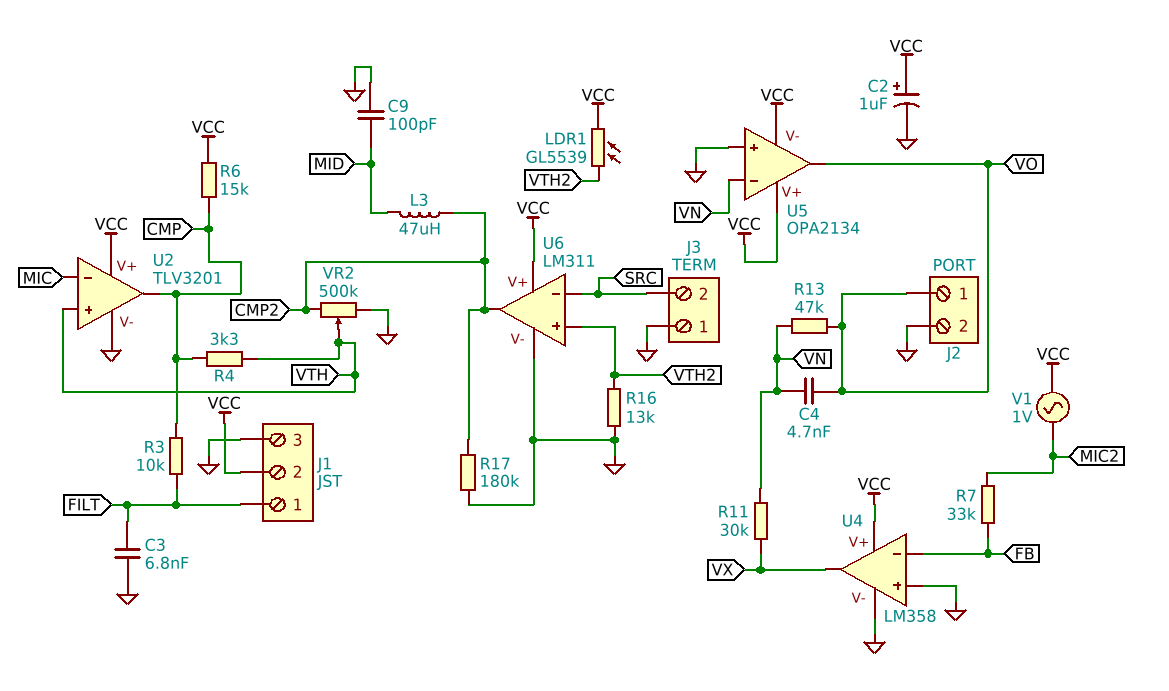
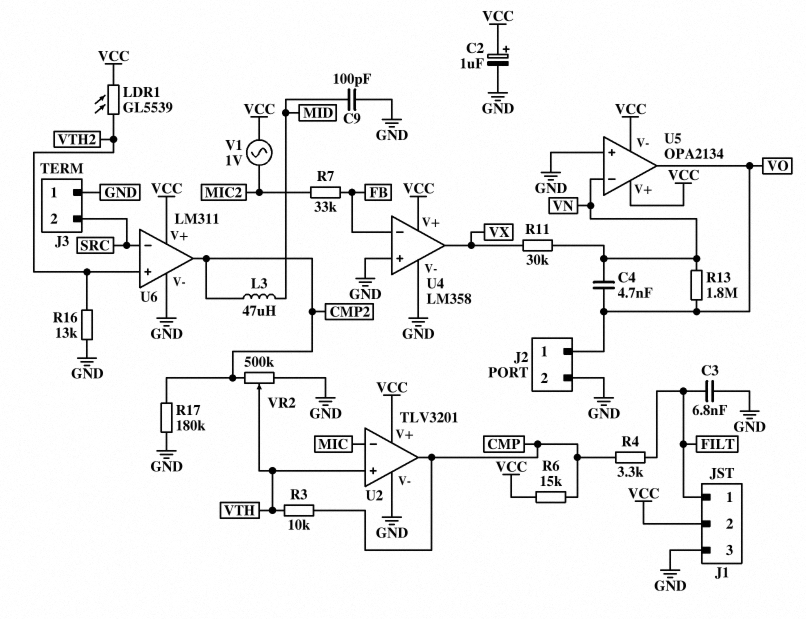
R3: 10k (CMP, FILT) -> 10k (CMP, VTH)
R4: 3.3k (CMP, VTH) -> 3.3k (CMP, FILT)
R13: 47k (VN, VO) -> 1.8M (VN, VO)

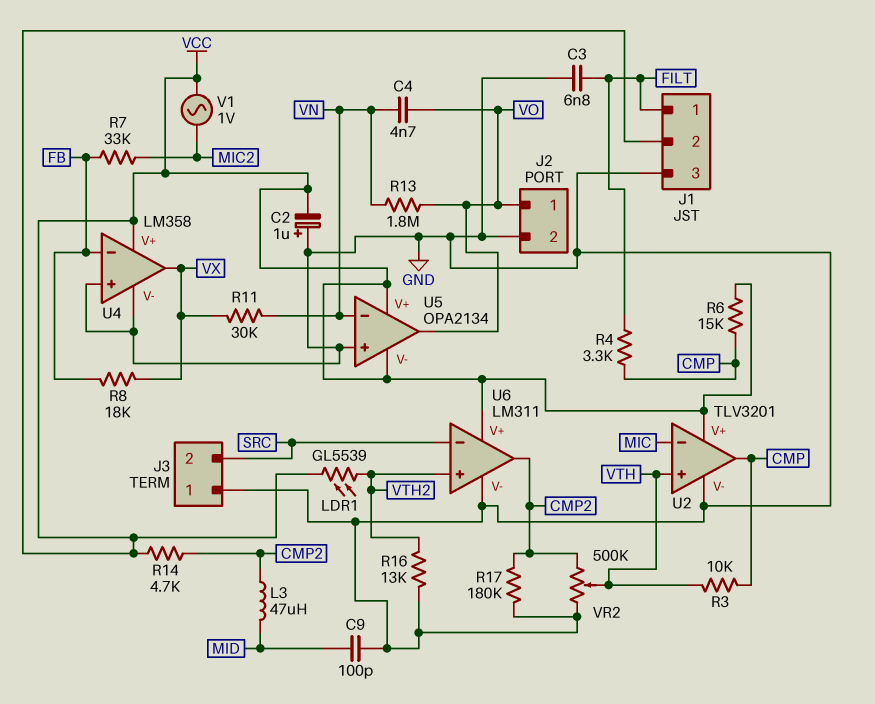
C2: 1uF (plus VCC, minus GND) -> 1uF (plus GND, minus VCC)
R8: none -> 18k (FB, VX)
R14: none -> 4.7k (CMP2, VCC)

